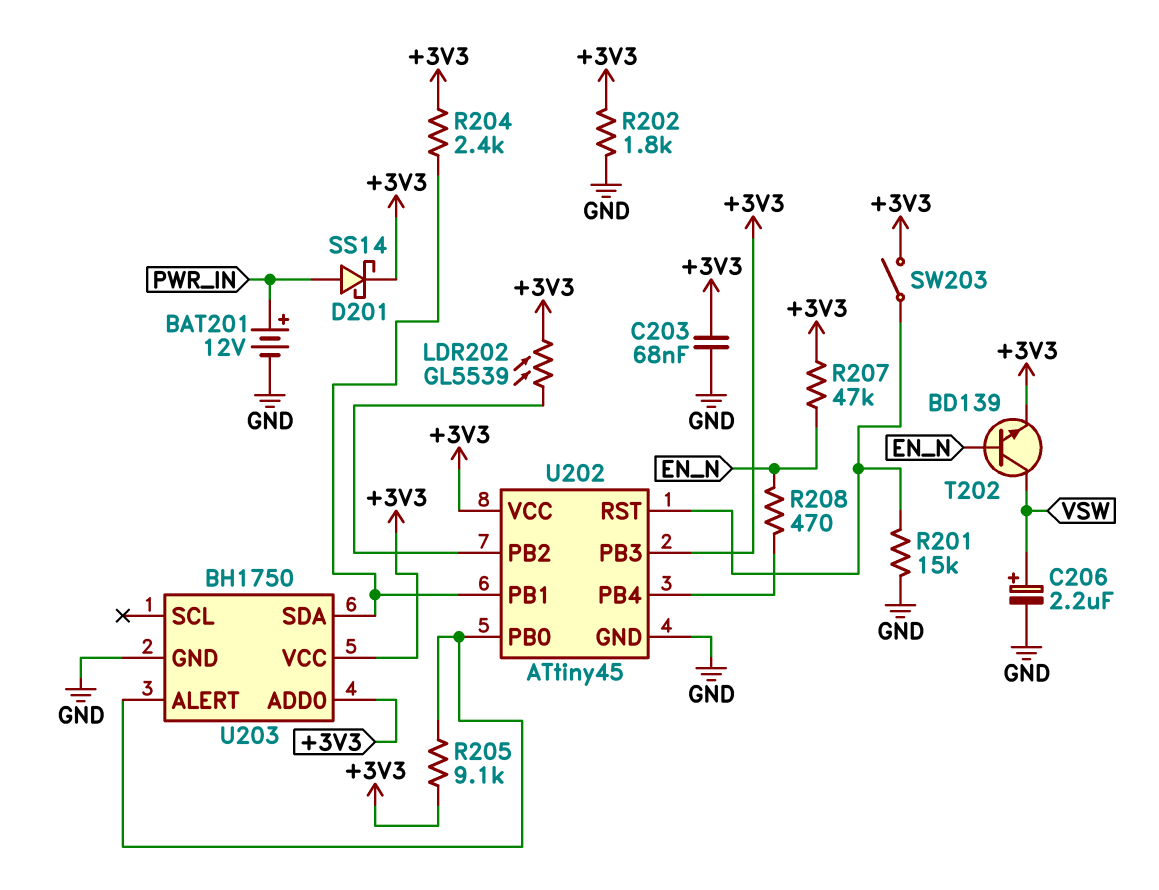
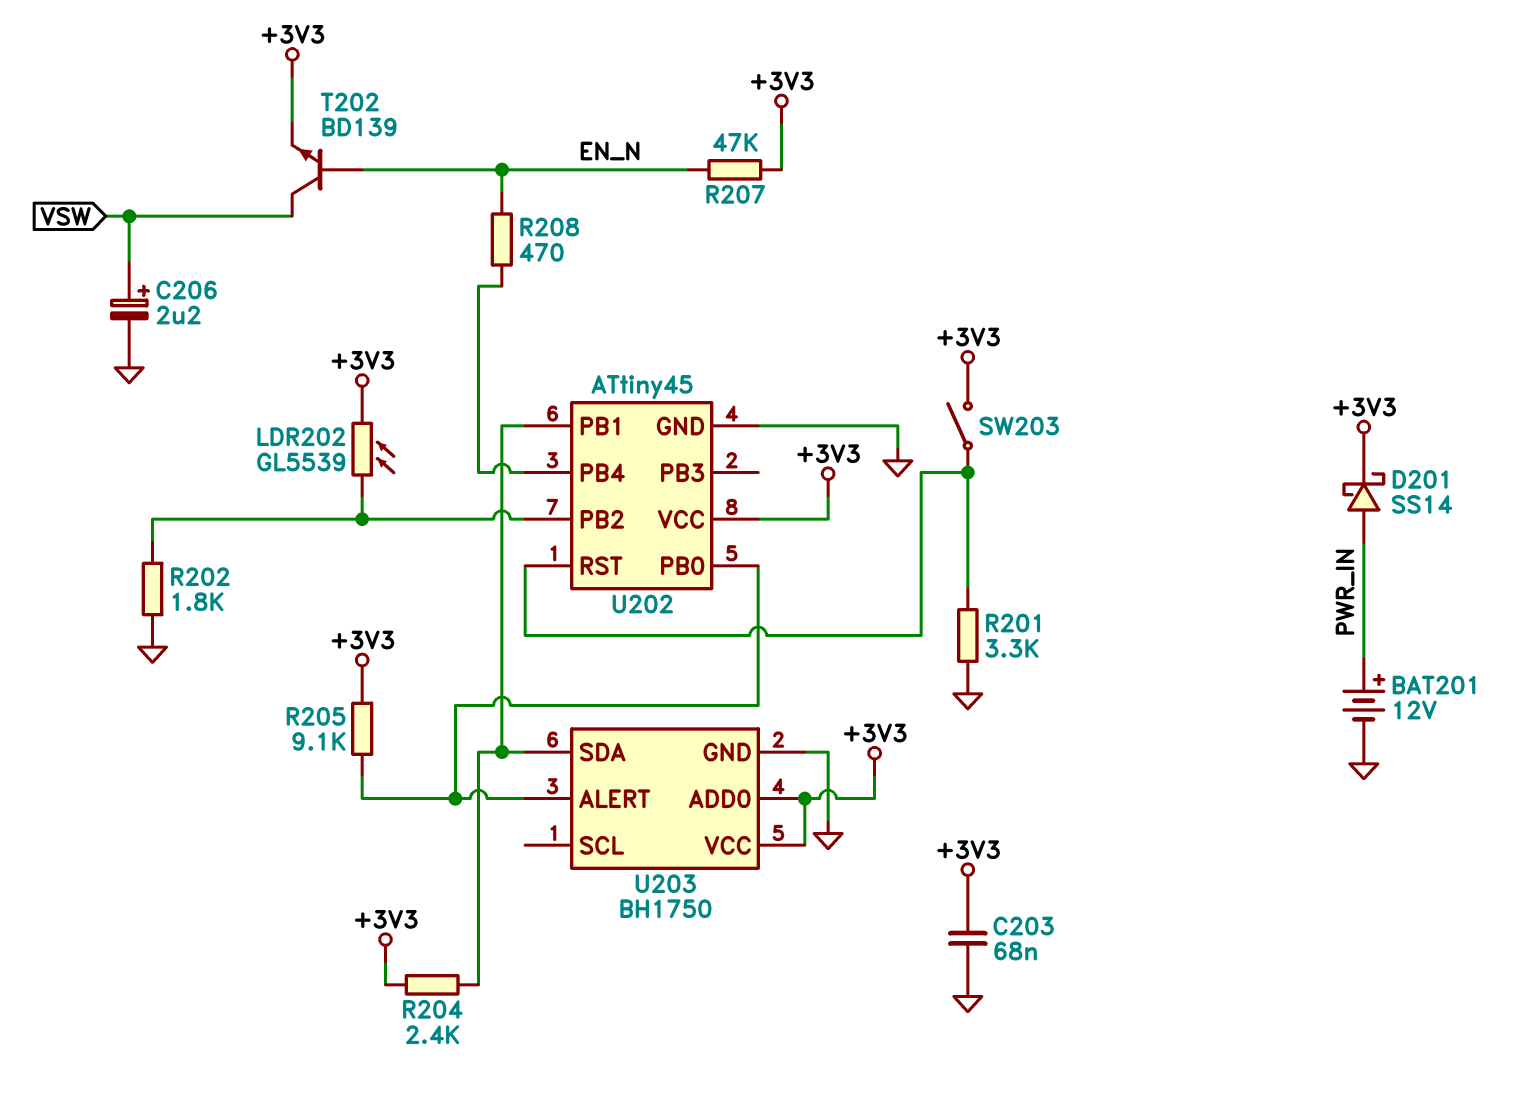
R201: 15k (GND, U202/RST) -> 3.3k (GND, U202/RST)
R202: 1.8k (+3V3, GND) -> 1.8k (GND, U202/PB2)
U202 pin PB3: +3V3 -> none

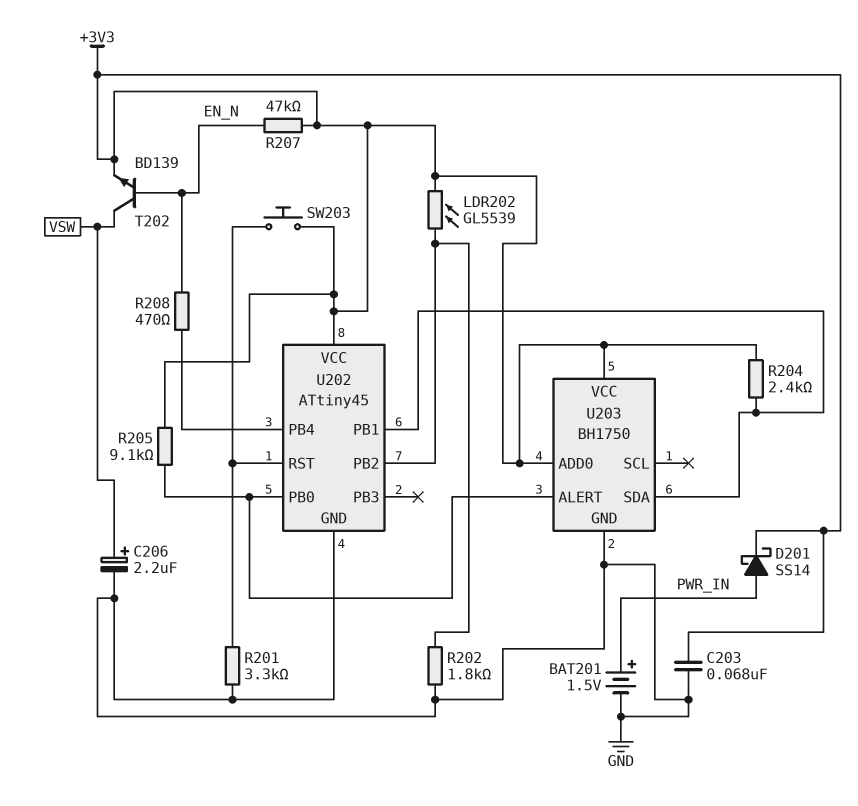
BAT201: 12V (plus PWR_IN, minus GND) -> 1.5V (plus PWR_IN, minus GND)
SW203: switch (+3V3, U202/RST) -> button (+3V3, U202/RST)

